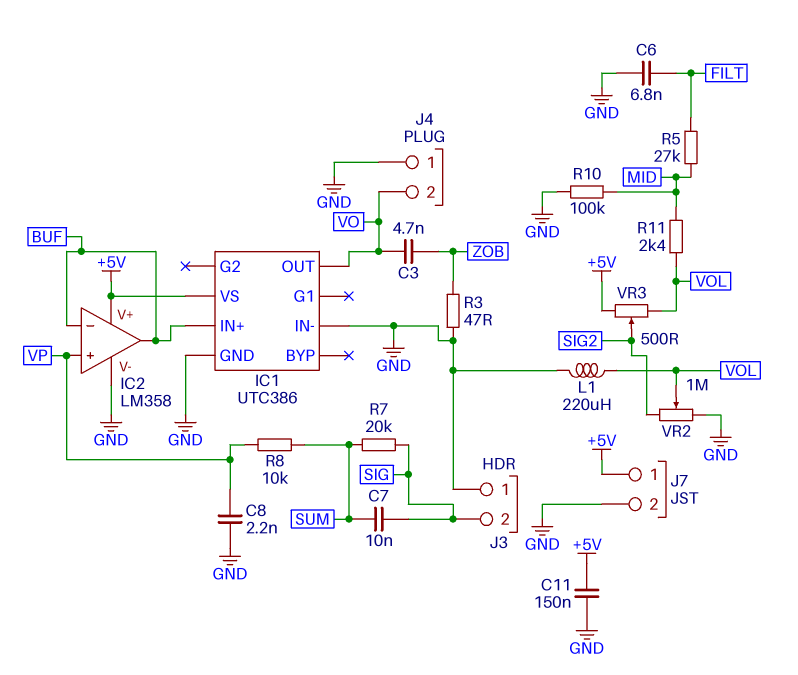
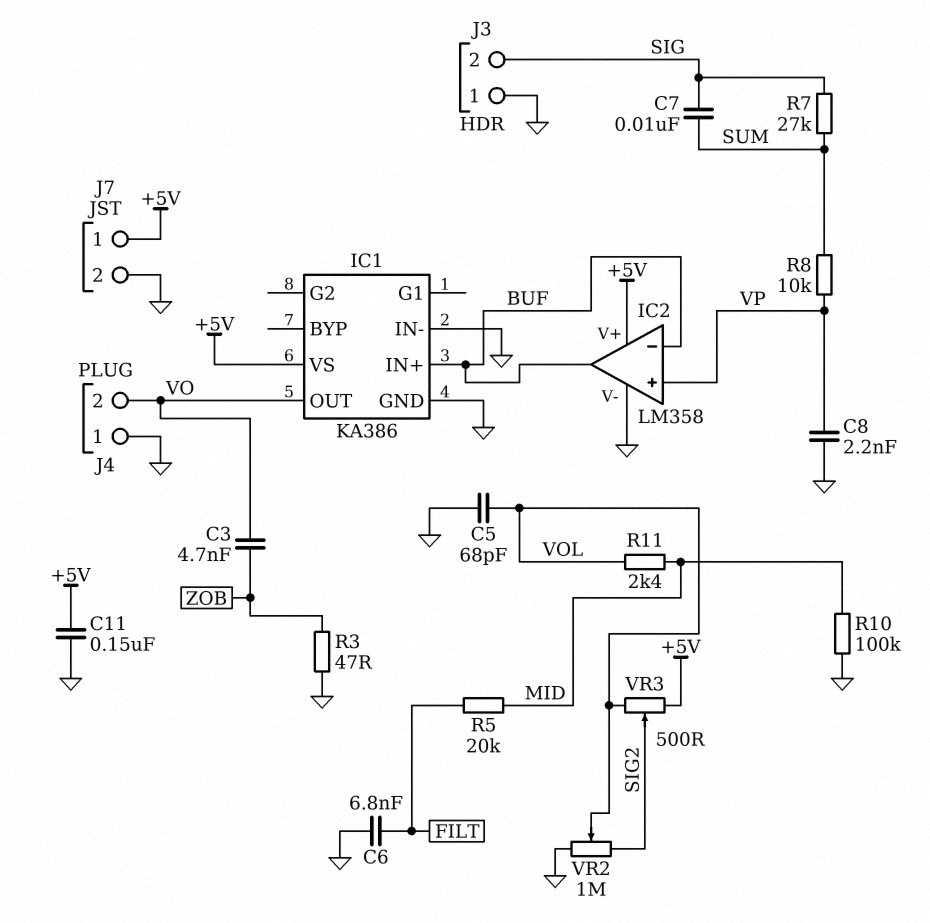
C5: none -> 68pF (GND, VOL)
IC1: UTC386 -> KA386
L1: 220uH (GND, VOL) -> none
R5: 27k (FILT, MID) -> 20k (FILT, MID)
R7: 20k (SIG, SUM) -> 27k (SIG, SUM)

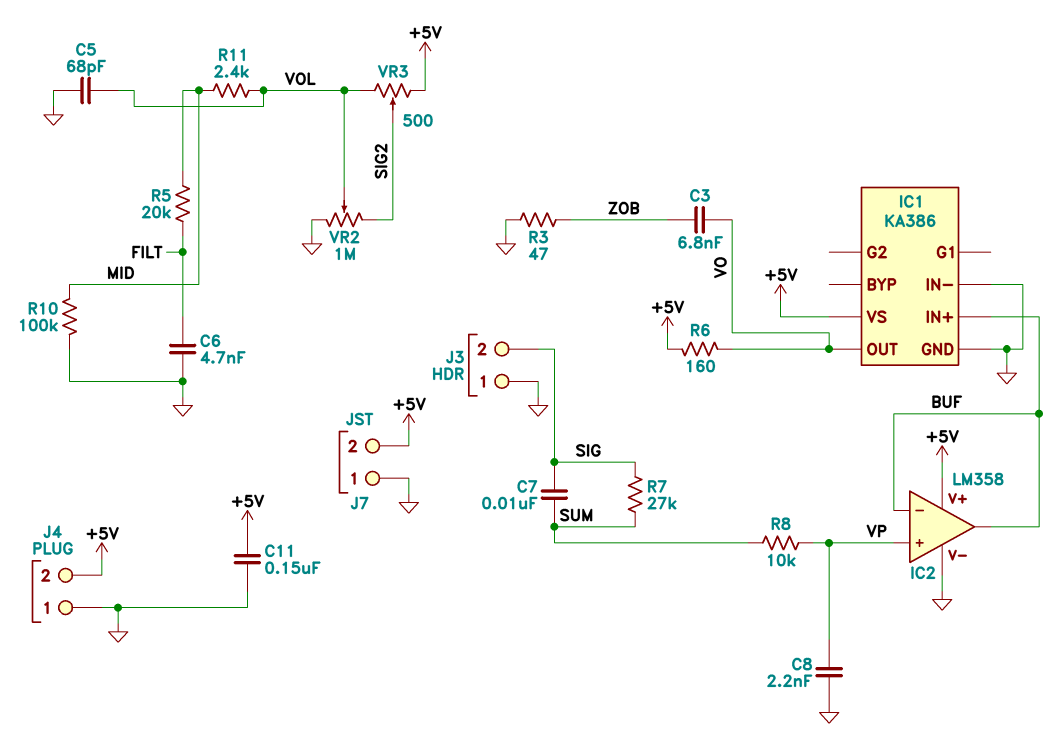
C3: 4.7nF (VO, ZOB) -> 6.8nF (VO, ZOB)
C6: 6.8nF (FILT, GND) -> 4.7nF (FILT, GND)
J4 pin 2: VO -> +5V
J7 pin 1: +5V -> GND
J7 pin 2: GND -> +5V
R6: none -> 160 (+5V, VO)

